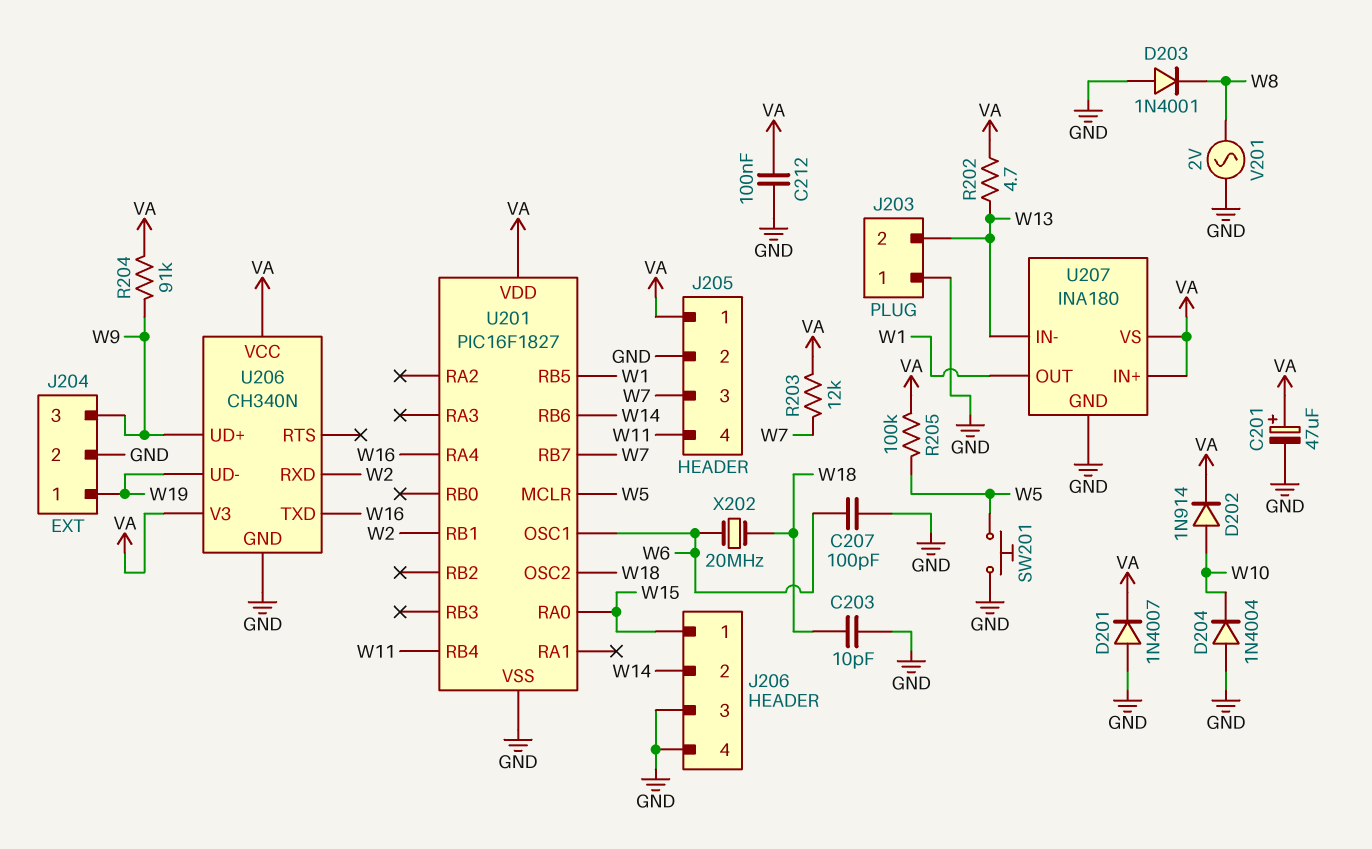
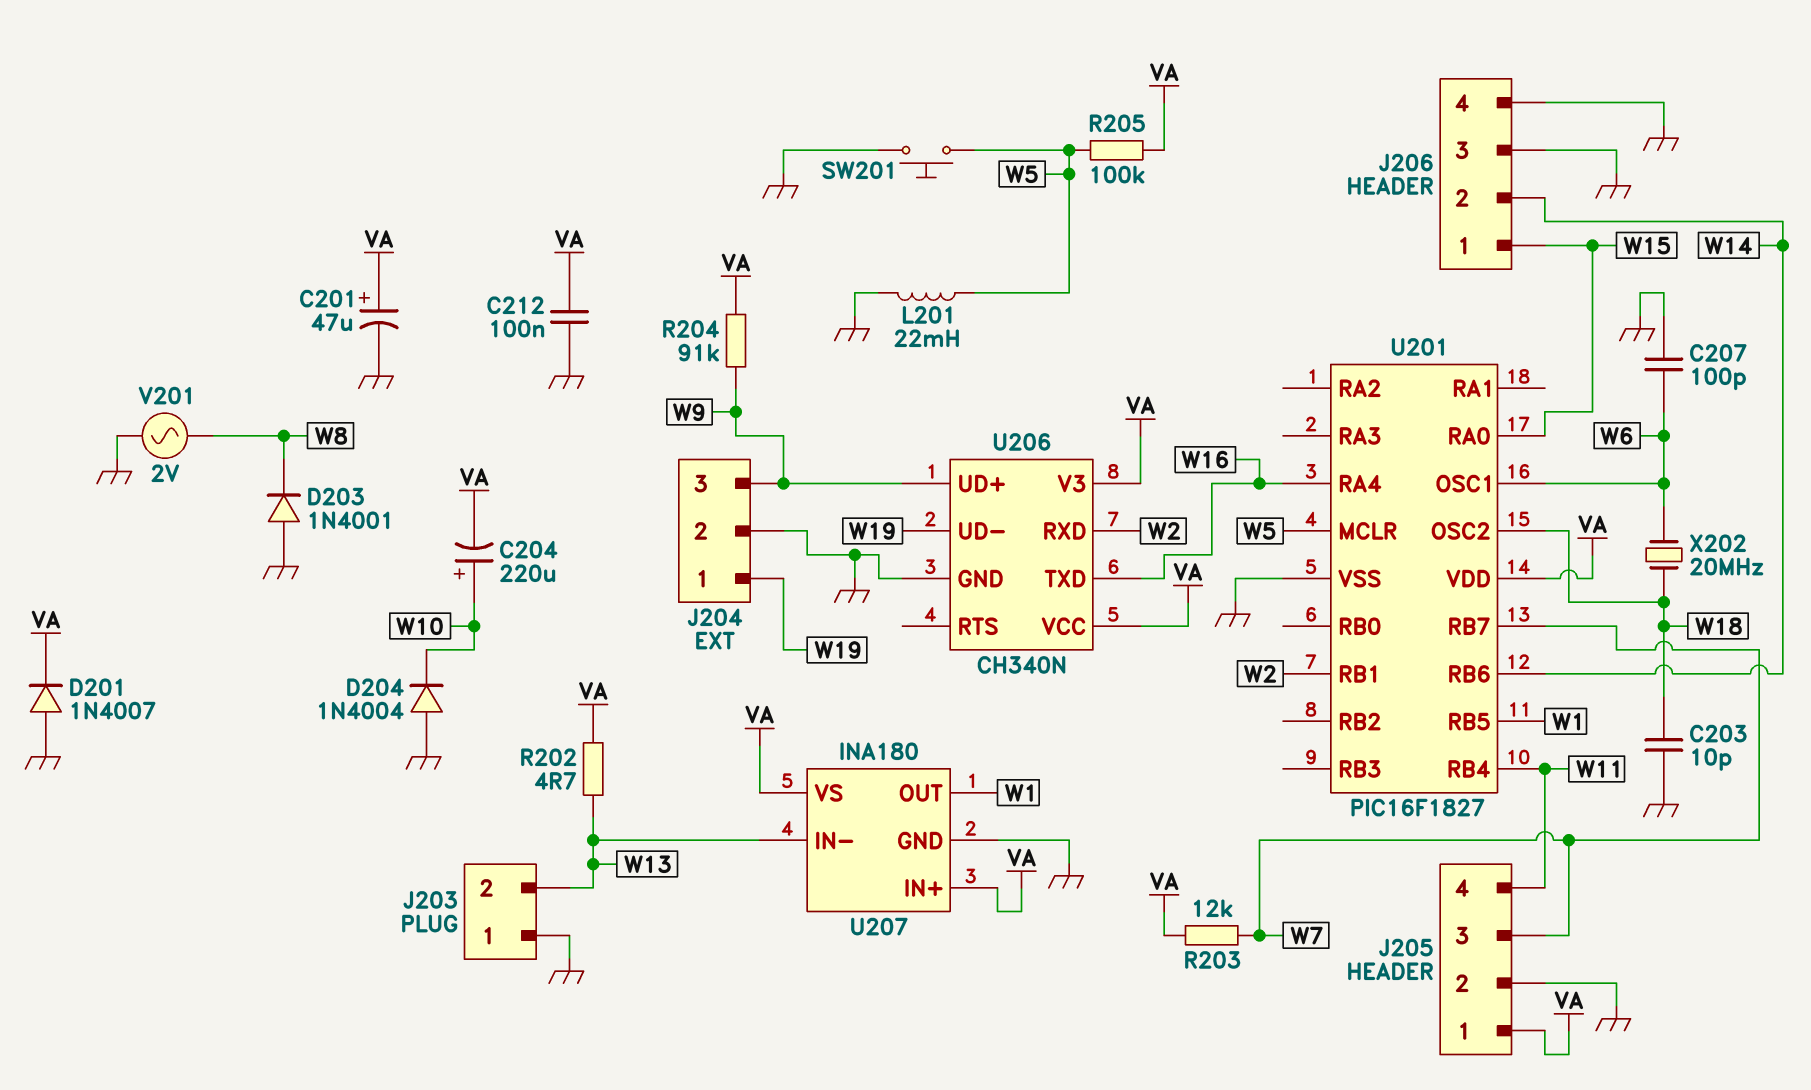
C204: none -> 220uF (plus W10, minus VA)
D202: diode 1N914 (A W10, K VA) -> none
L201: none -> 22mH (GND, W5)

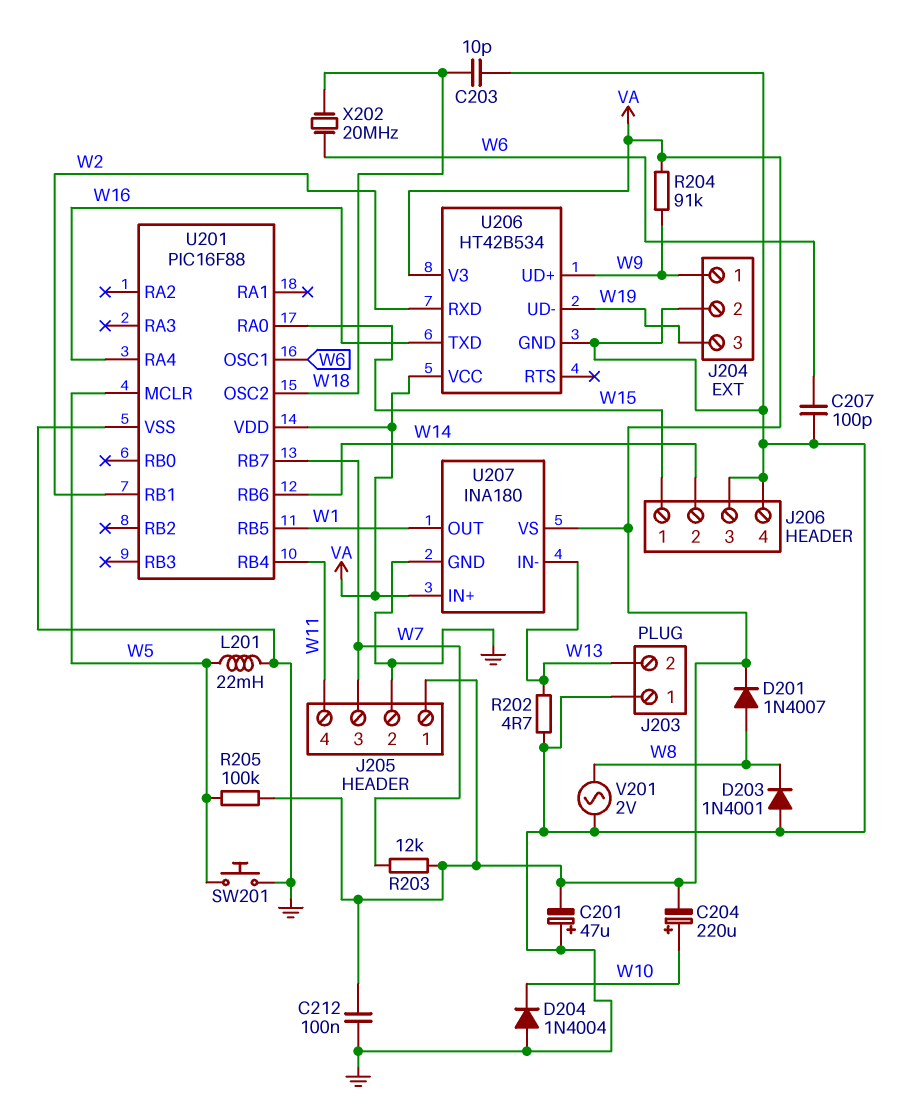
C201: 47uF (plus VA, minus GND) -> 47uF (plus GND, minus VA)
D201: diode 1N4007 (A GND, K VA) -> diode 1N4007 (A W8, K VA)
J204 pin 1: W19 -> W9
J204 pin 3: W9 -> W19
R202: 4.7 (VA, W13) -> 4.7 (GND, W13)
U201: PIC16F1827 -> PIC16F88
U206: CH340N -> HT42B534

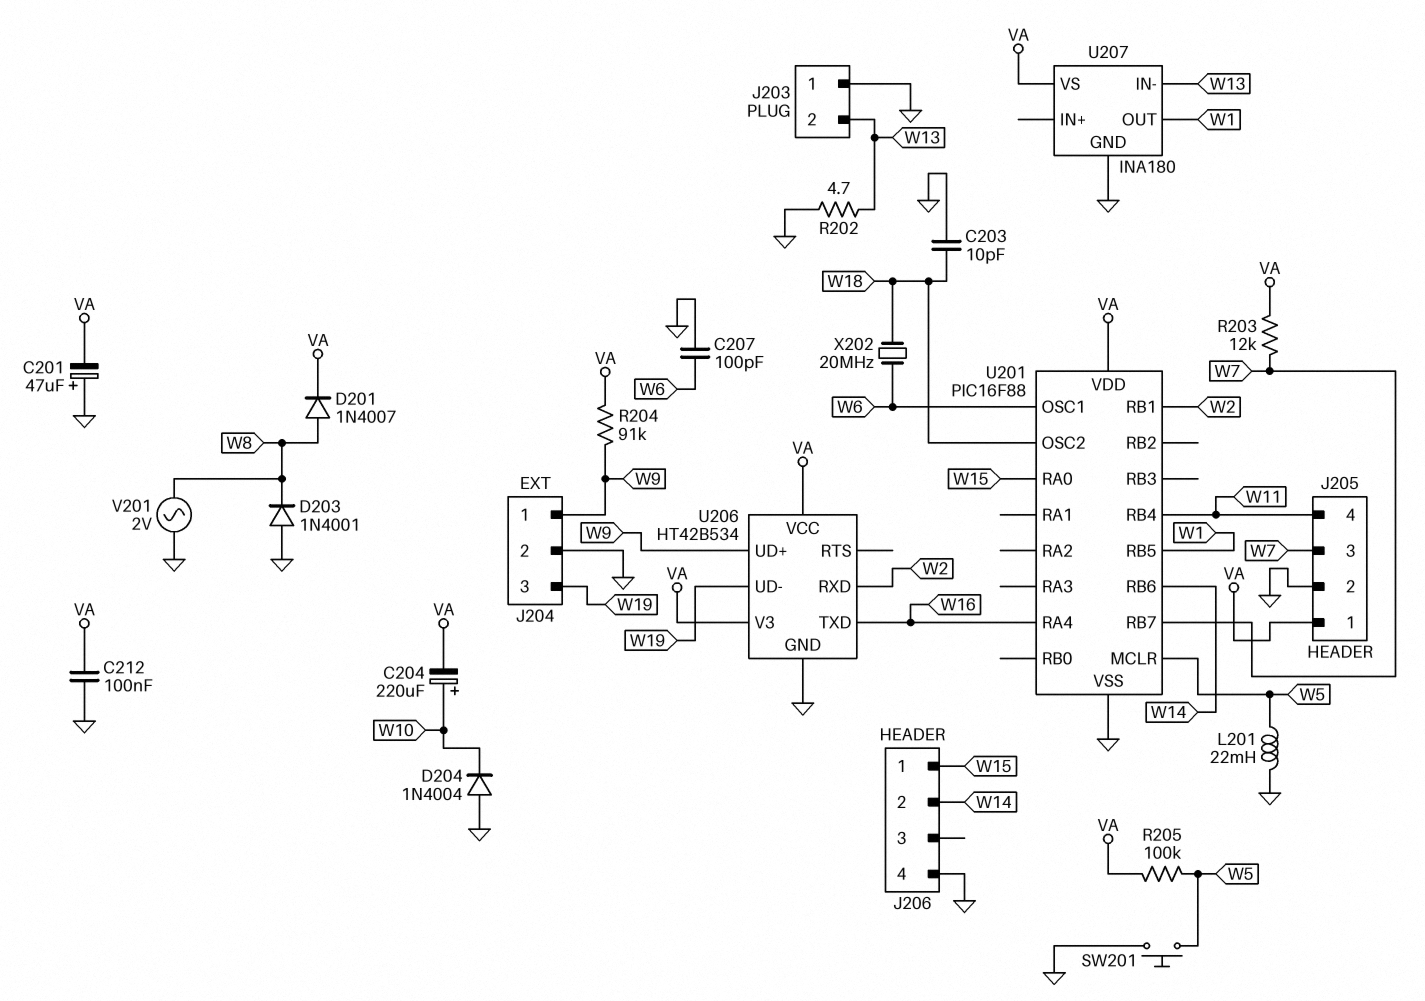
J206 pin 3: GND -> none
U207 pin IN+: VA -> none

